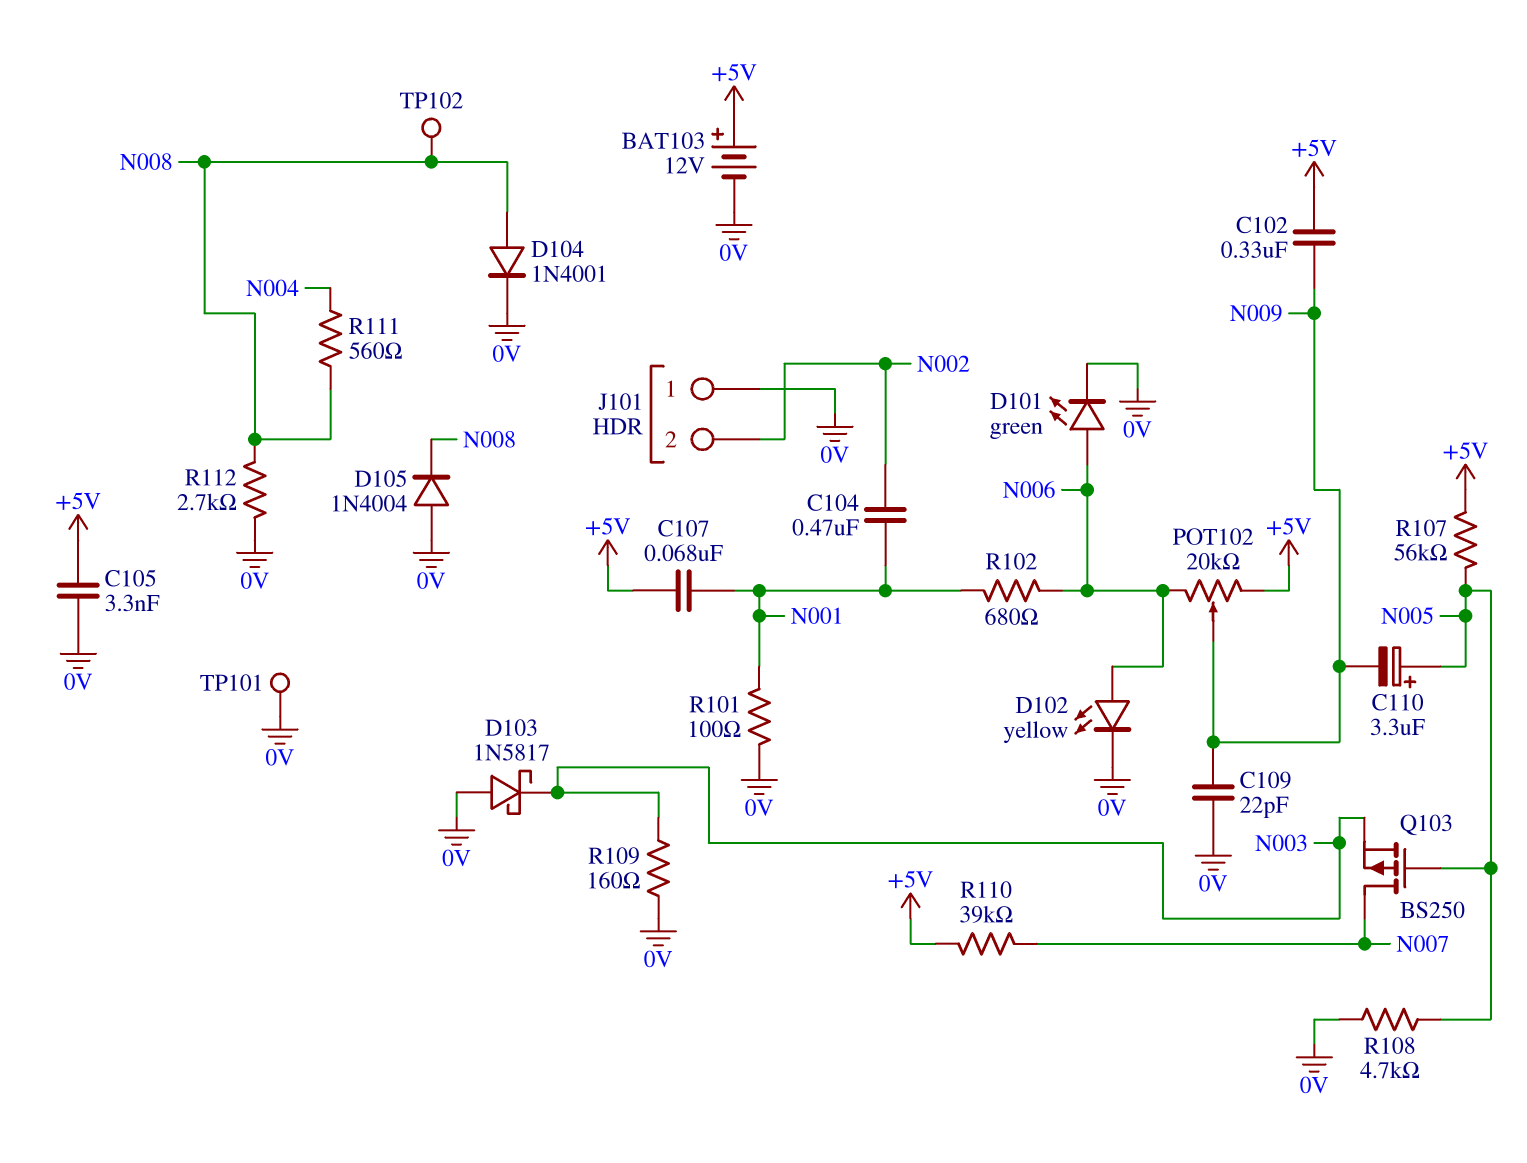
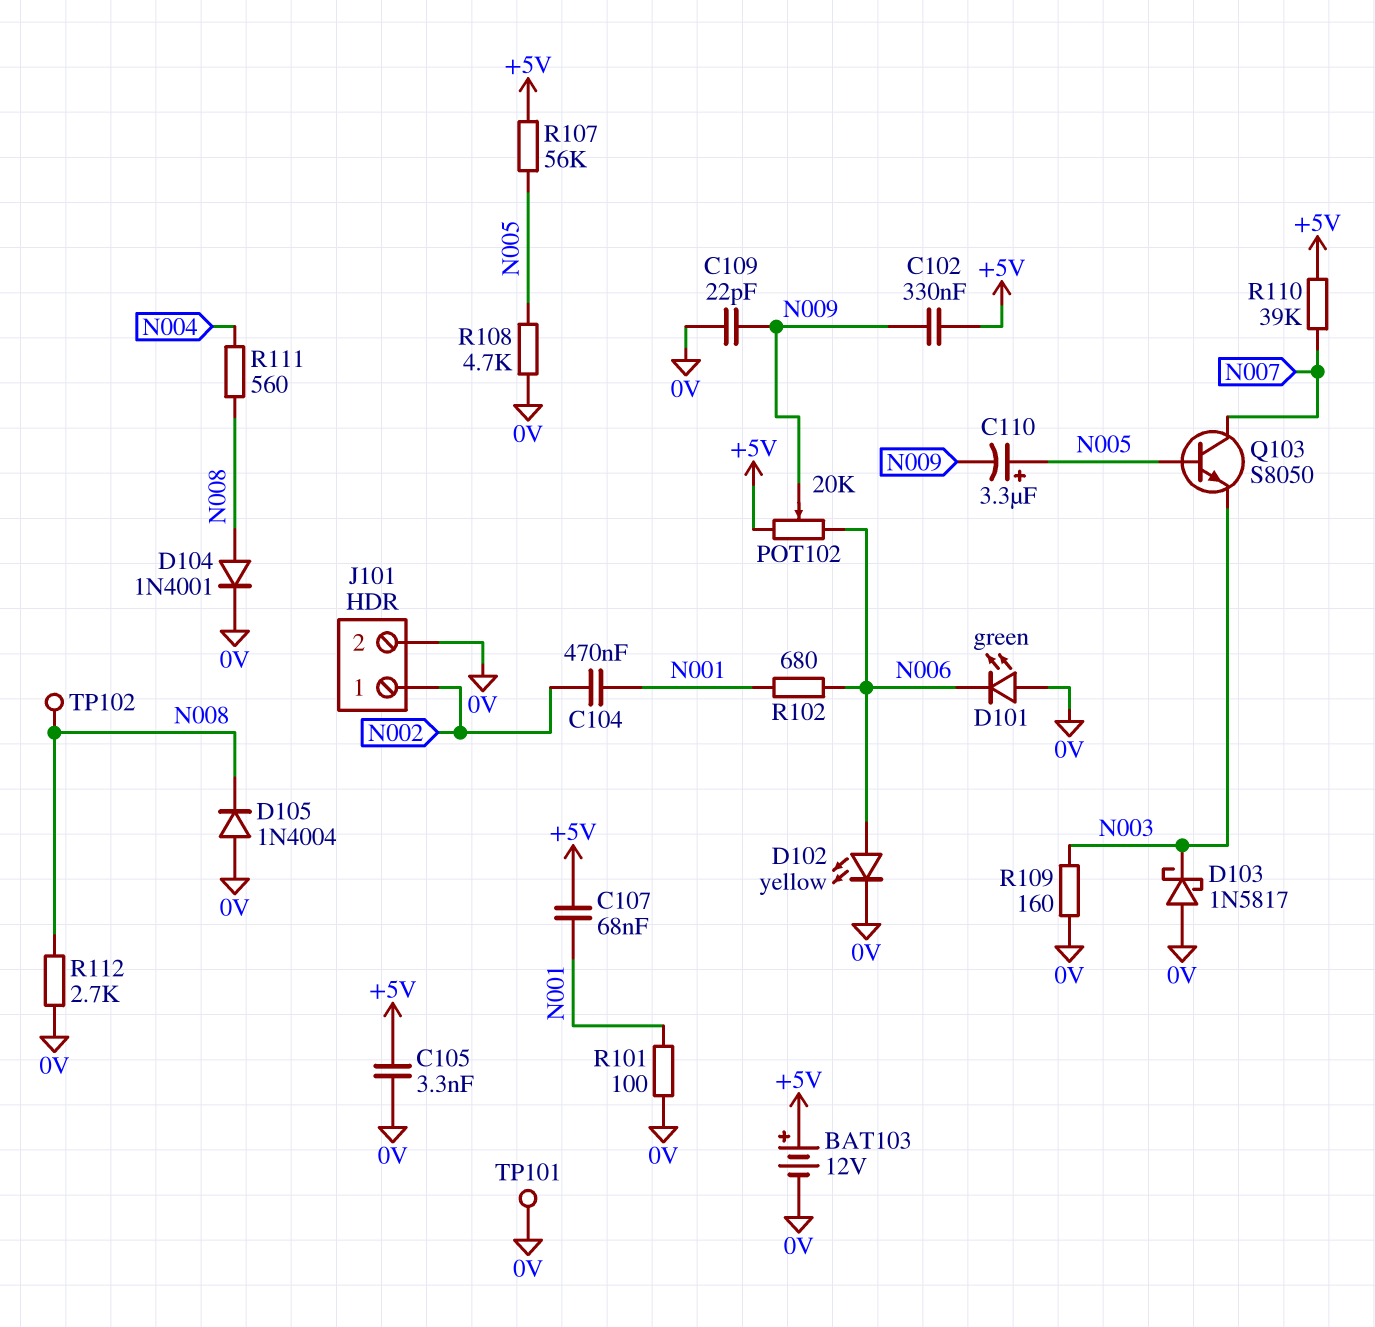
D101: LED green (A N006, K 0V) -> LED green (A 0V, K N006)
J101 pin 1: 0V -> N002
J101 pin 2: N002 -> 0V
Q103: PMOS BS250 (G N005, D N007, S N003) -> NPN S8050 (B N005, C N007, E N003)

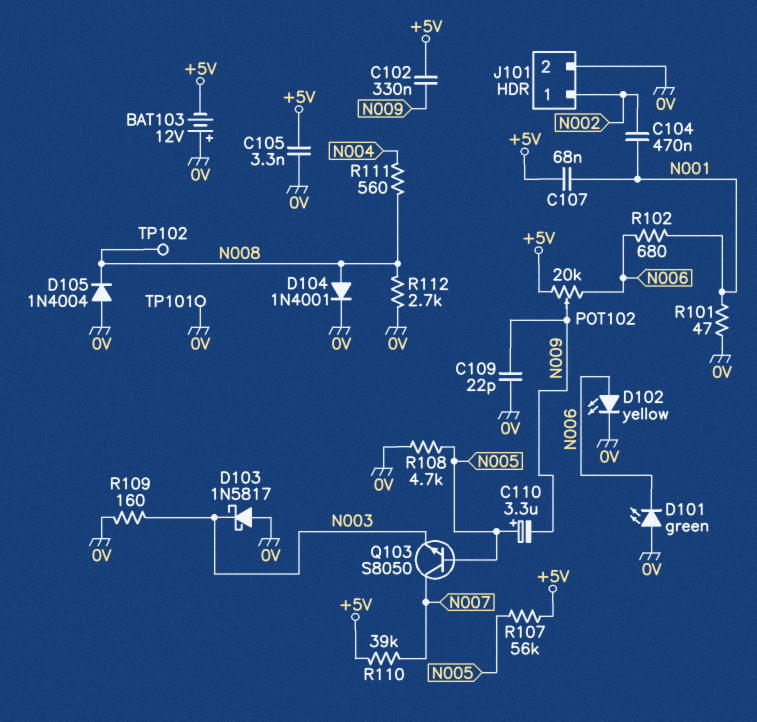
BAT103: 12V (plus +5V, minus 0V) -> 12V (plus 0V, minus +5V)
R101: 100 (0V, N001) -> 47 (0V, N001)

